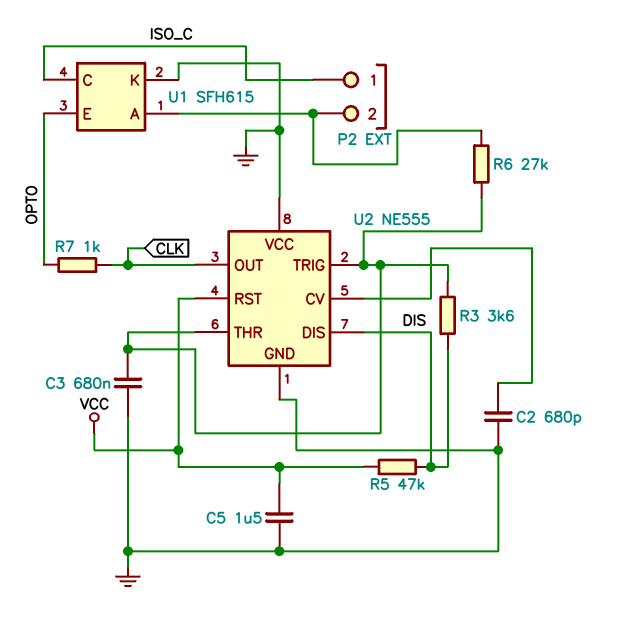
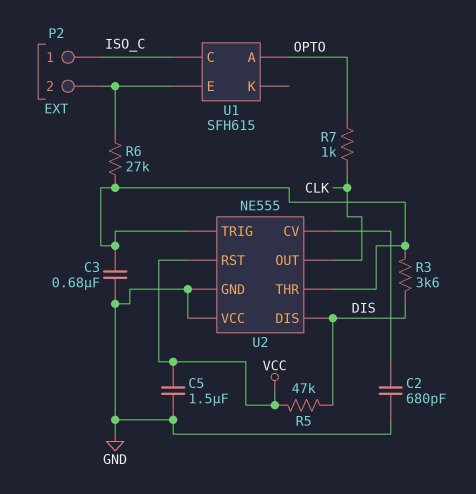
U1 pin A: P2/2 -> OPTO
U1 pin E: OPTO -> P2/2
U1 pin K: GND -> none

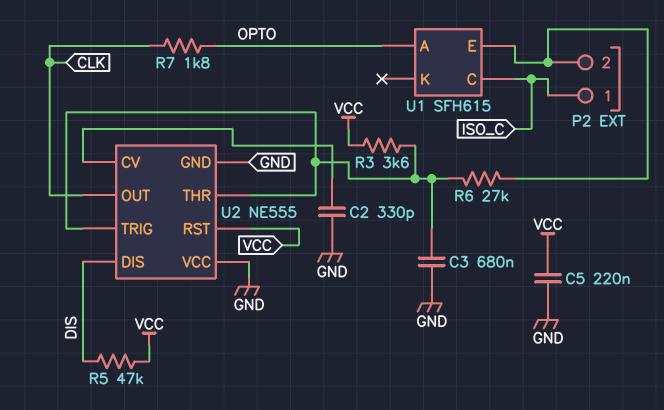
C2: 680pF (GND, U2/CV) -> 330pF (GND, U2/CV)
C5: 1.5uF (GND, VCC) -> 220nF (GND, VCC)
R3: 3.6k (DIS, U2/THR) -> 3.6k (U2/THR, VCC)
R7: 1k (CLK, OPTO) -> 1.8k (CLK, OPTO)

